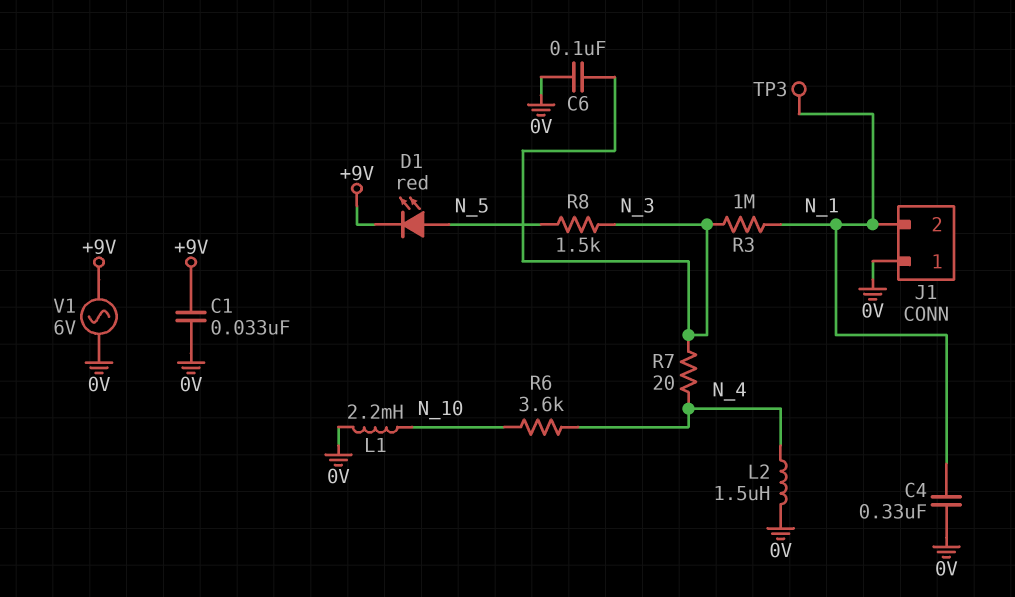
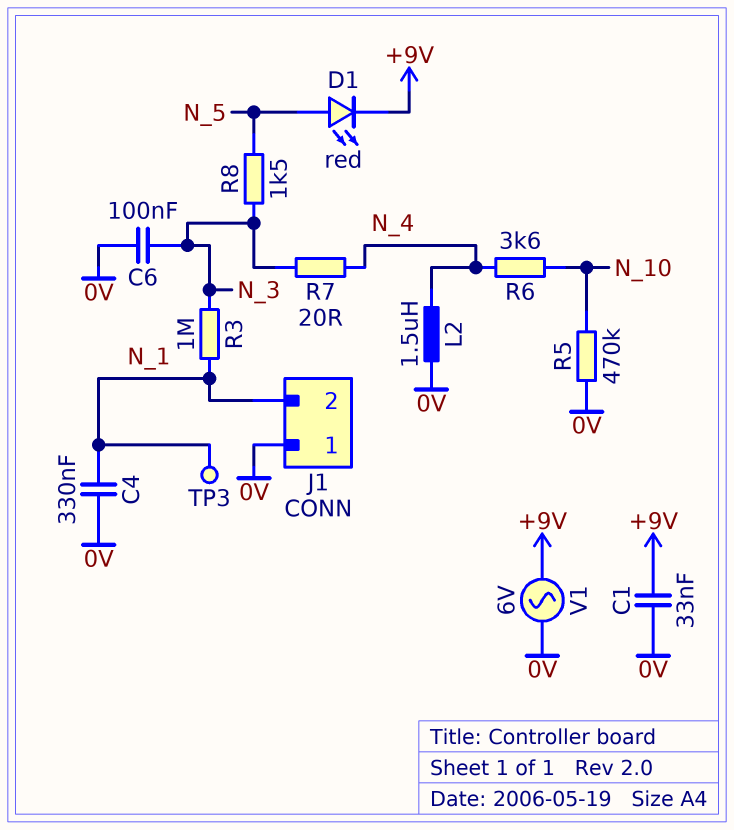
L1: 2.2mH (0V, N_10) -> none
R5: none -> 470k (0V, N_10)

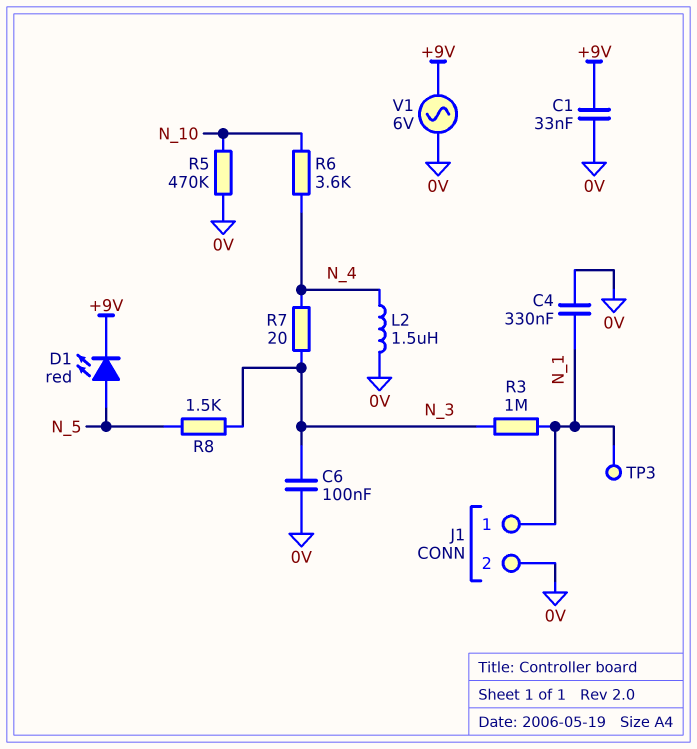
J1 pin 1: 0V -> N_1
J1 pin 2: N_1 -> 0V

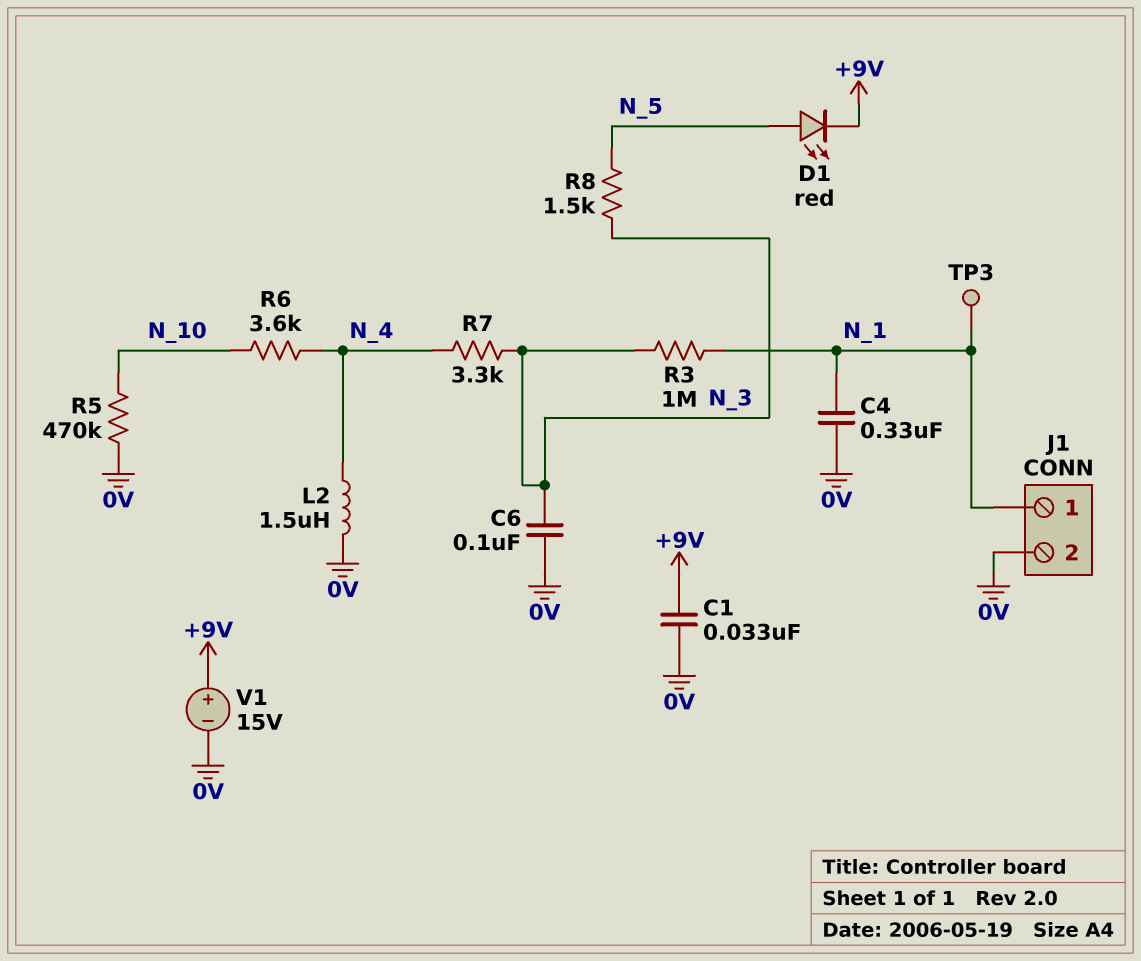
R7: 20 (N_3, N_4) -> 3.3k (N_3, N_4)
V1: AC 6V (+9V, 0V) -> 15V (plus +9V, minus 0V)

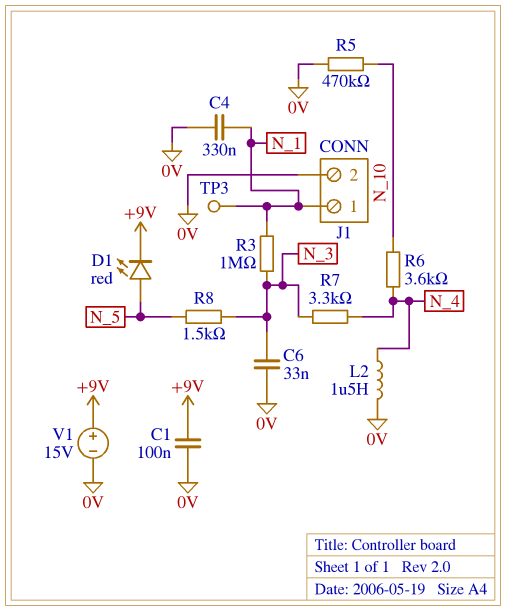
C1: 33nF (+9V, 0V) -> 100nF (+9V, 0V)
C6: 100nF (0V, N_3) -> 33nF (0V, N_3)

